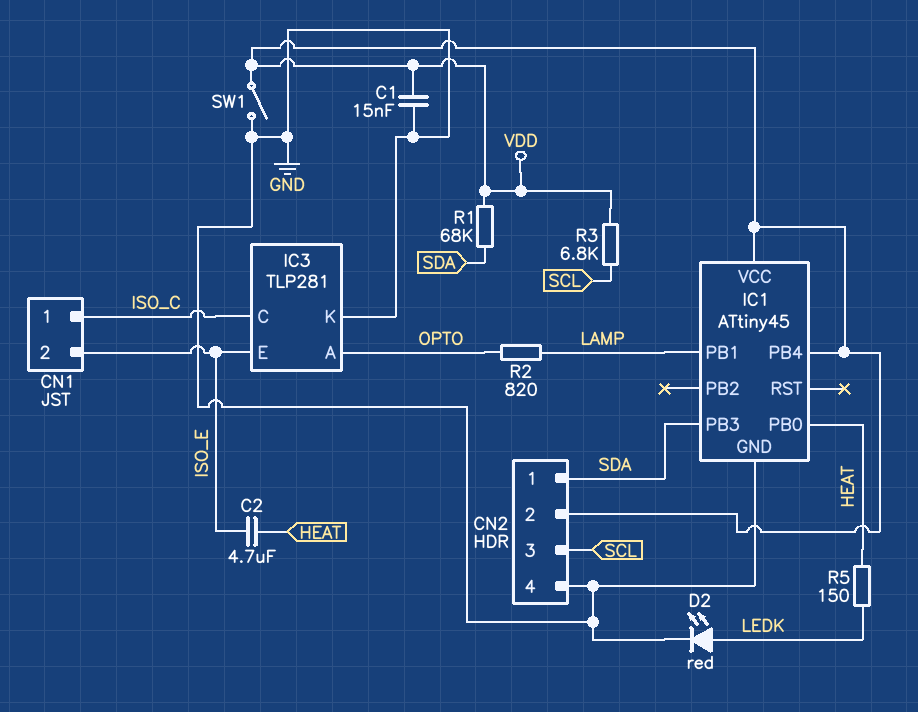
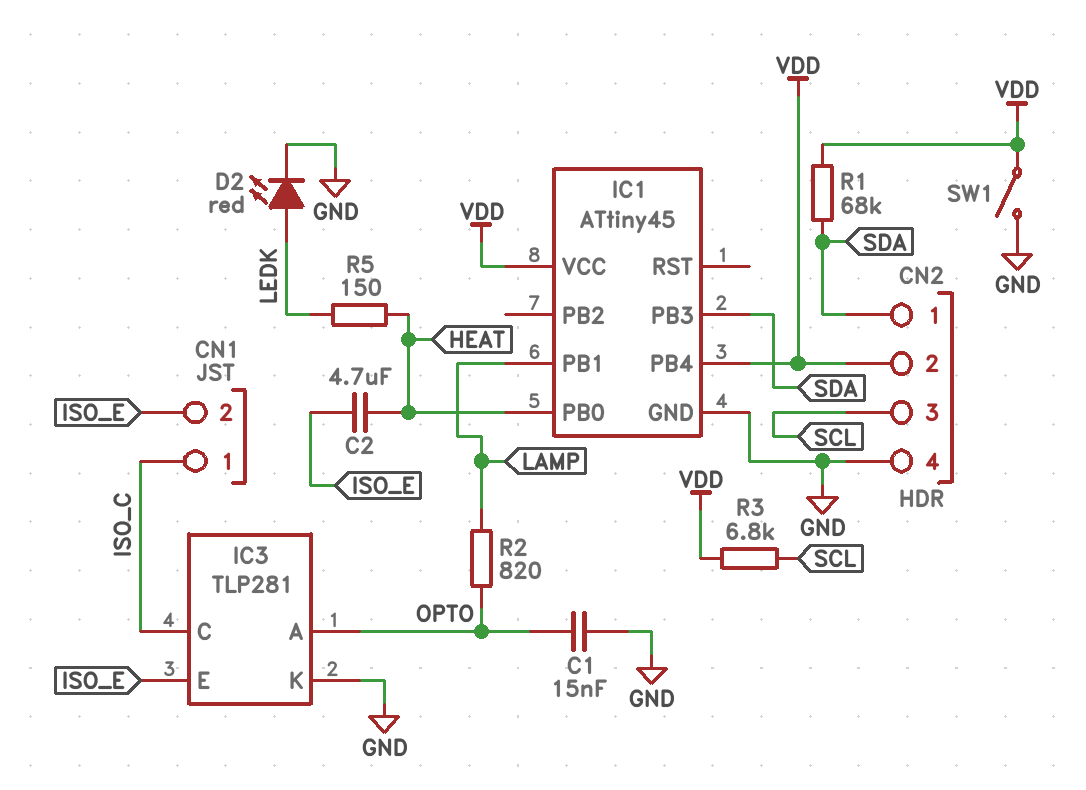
C1: 15nF (GND, VDD) -> 15nF (GND, OPTO)

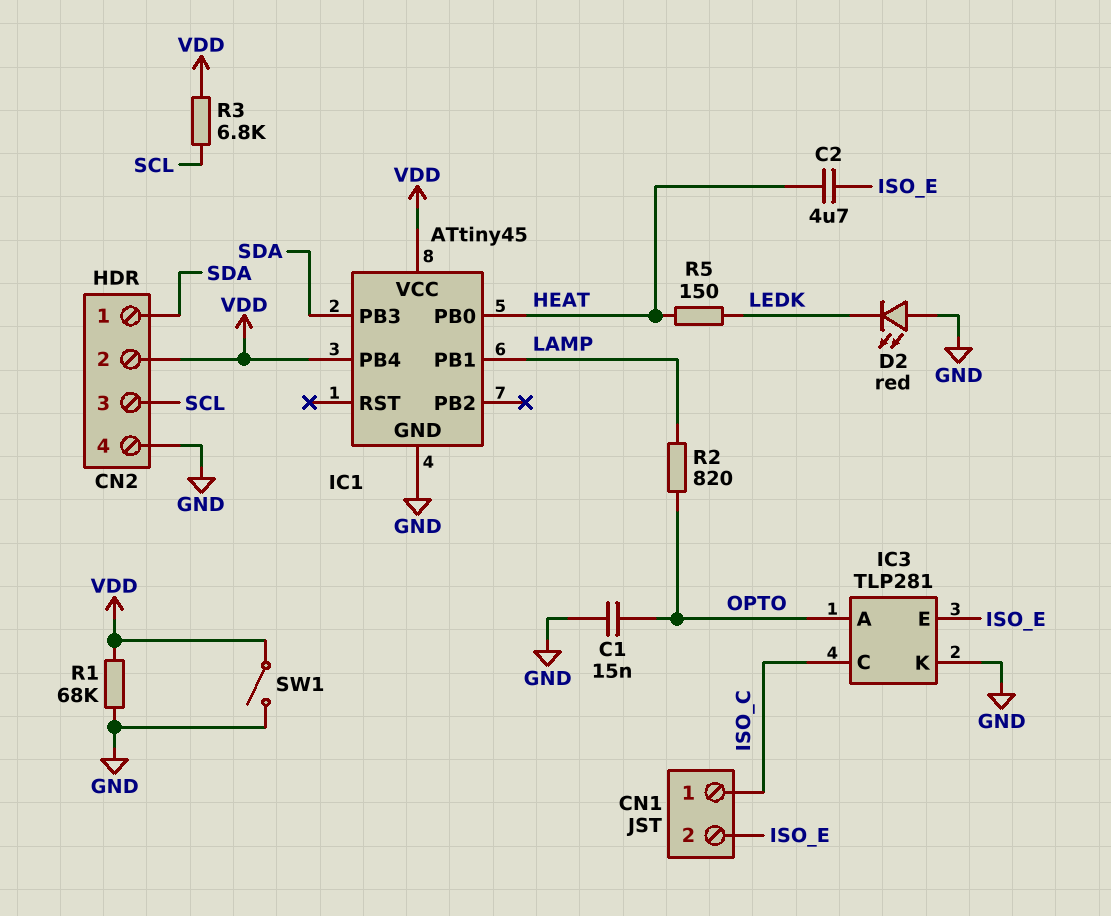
D2: LED red (A LEDK, K GND) -> LED red (A GND, K LEDK)
R1: 68k (SDA, VDD) -> 68k (GND, VDD)

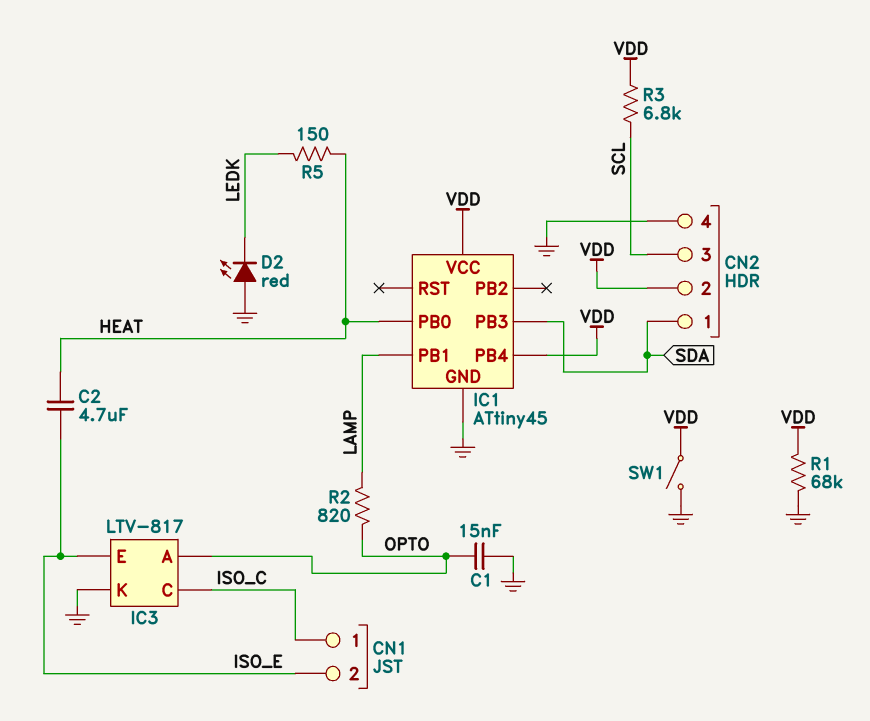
IC3: TLP281 -> LTV-817

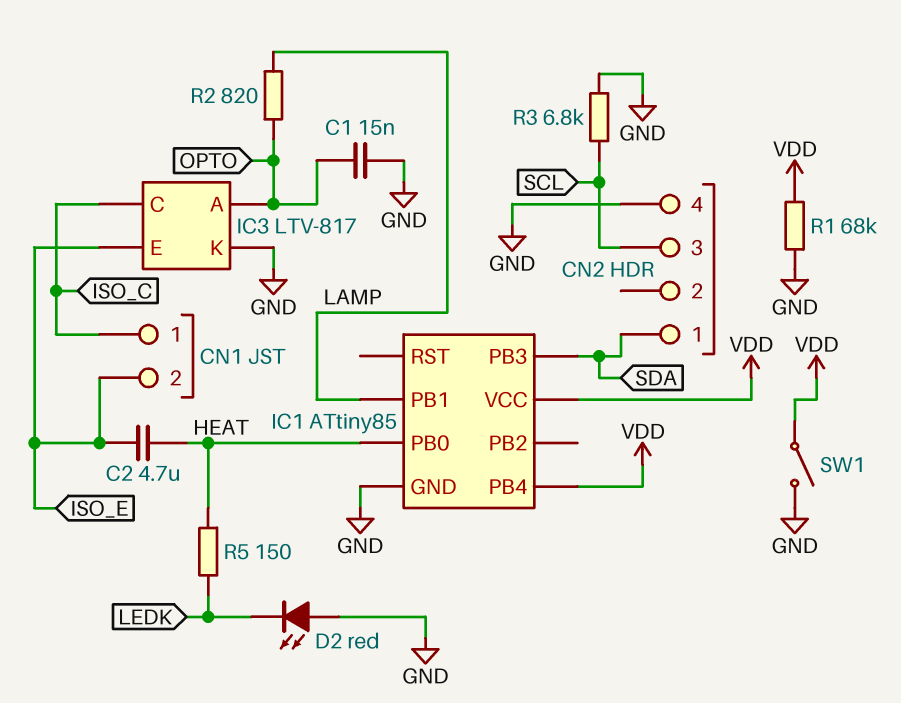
CN2 pin 2: VDD -> none
IC1: ATtiny45 -> ATtiny85
R3: 6.8k (SCL, VDD) -> 6.8k (GND, SCL)

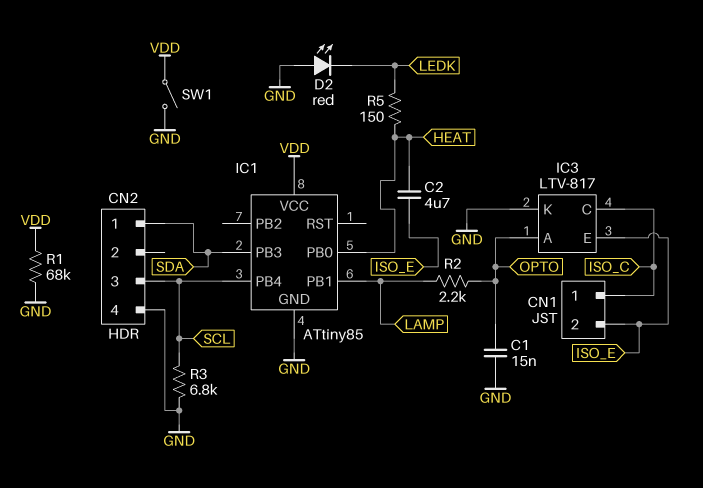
IC1 pin PB4: VDD -> SCL
R2: 820 (LAMP, OPTO) -> 2.2k (LAMP, OPTO)

